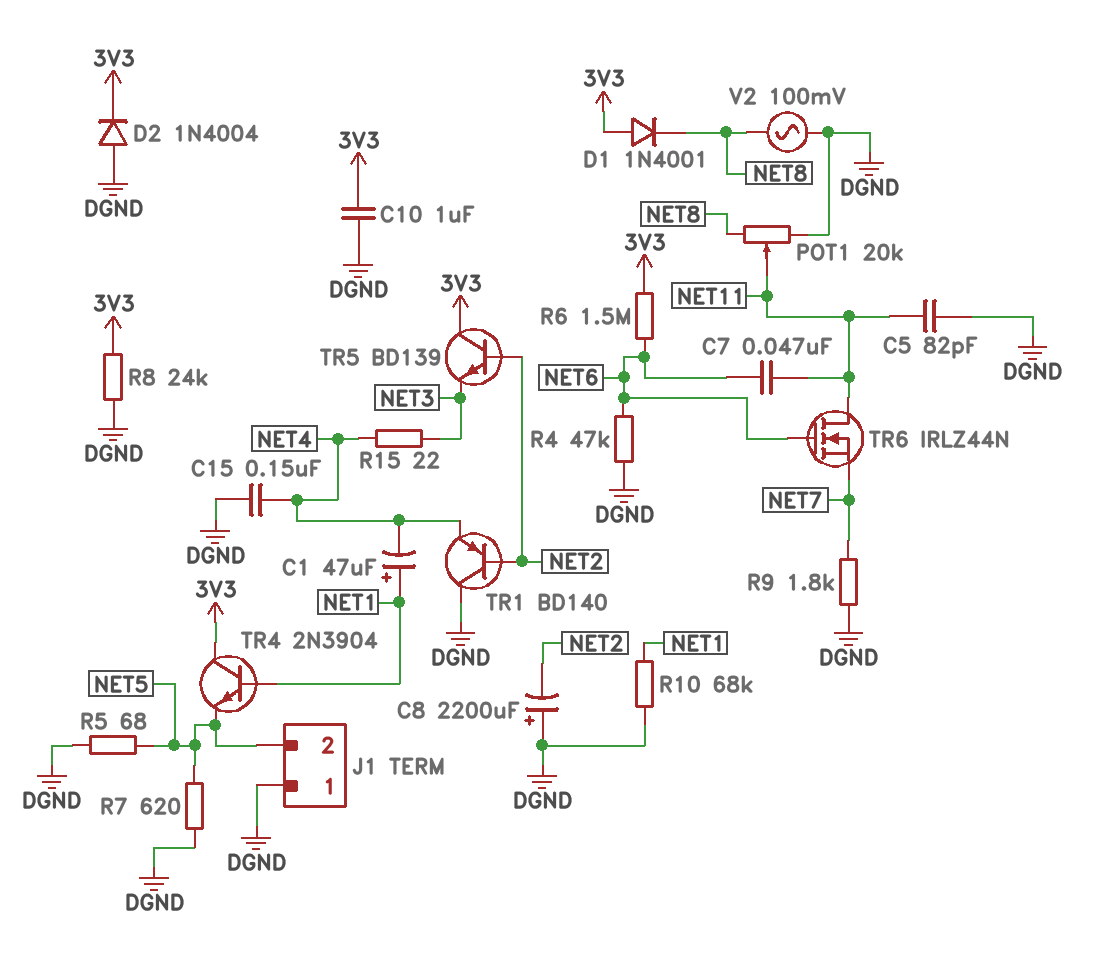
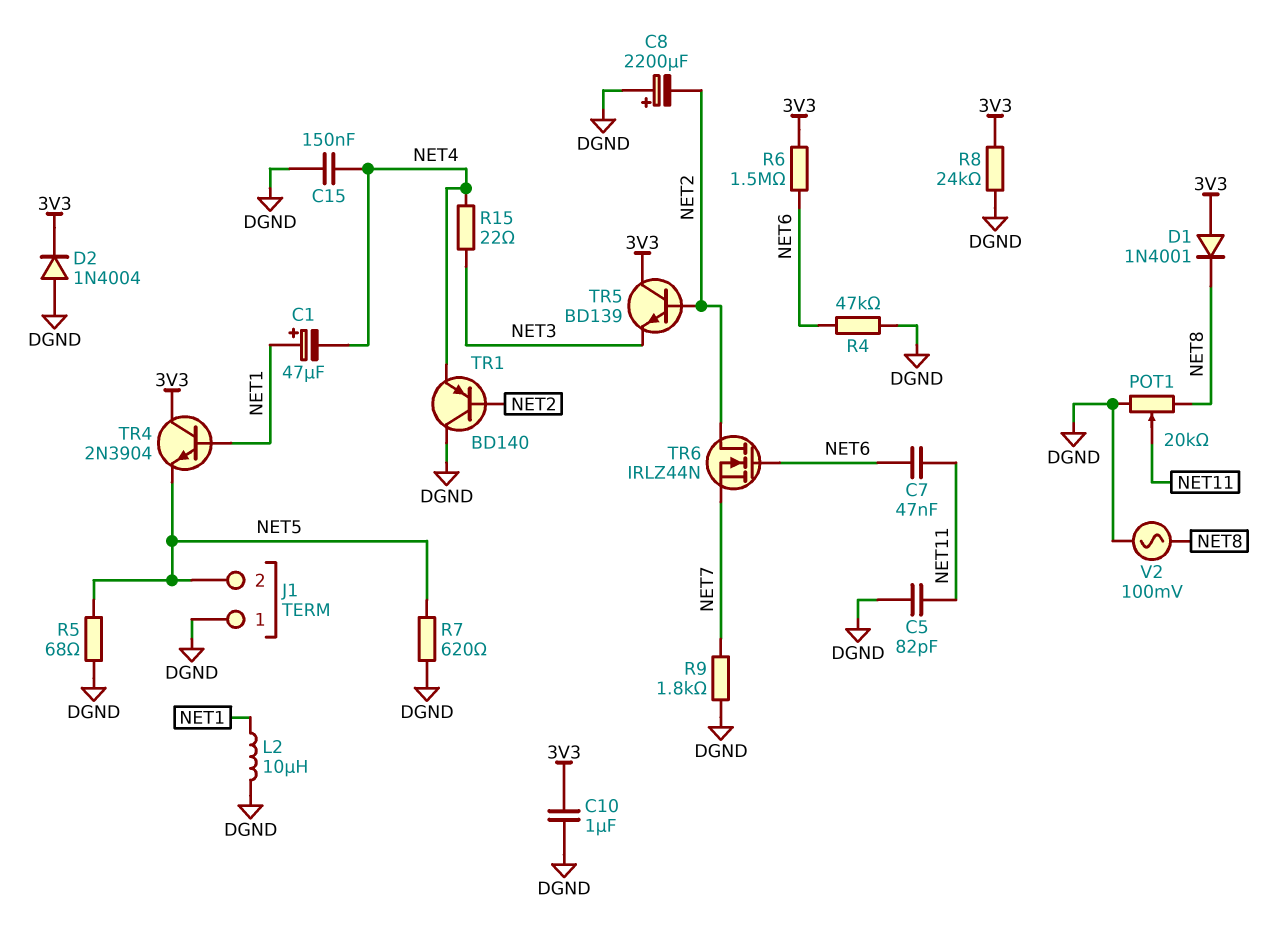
L2: none -> 10uH (DGND, NET1)
R10: 68k (DGND, NET1) -> none
TR6: NMOS IRLZ44N (G NET6, D NET11, S NET7) -> NMOS IRLZ44N (G NET6, D NET2, S NET7)

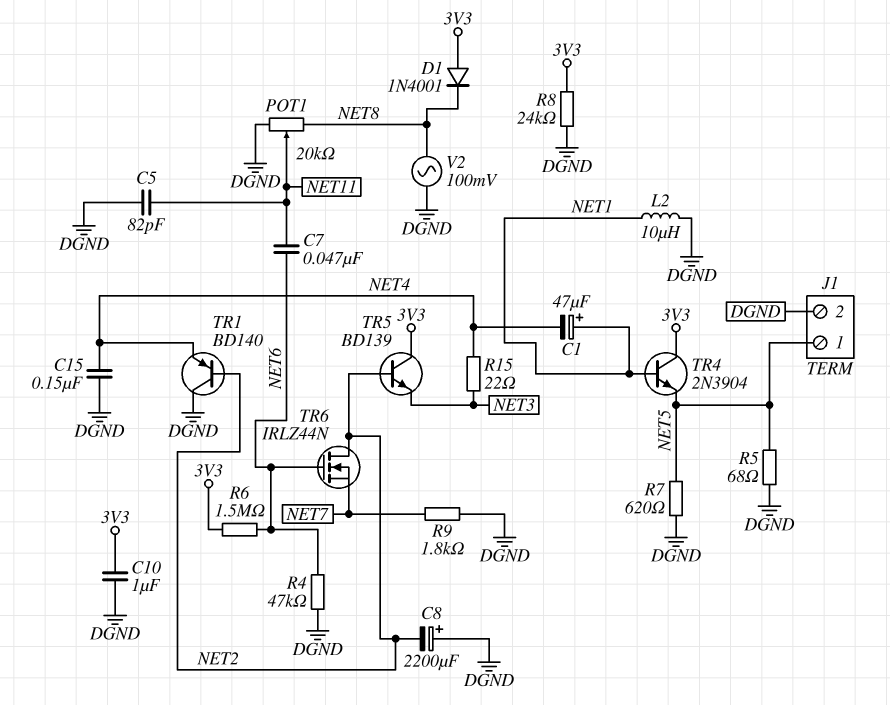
D2: diode 1N4004 (A DGND, K 3V3) -> none
J1 pin 1: DGND -> NET5
J1 pin 2: NET5 -> DGND

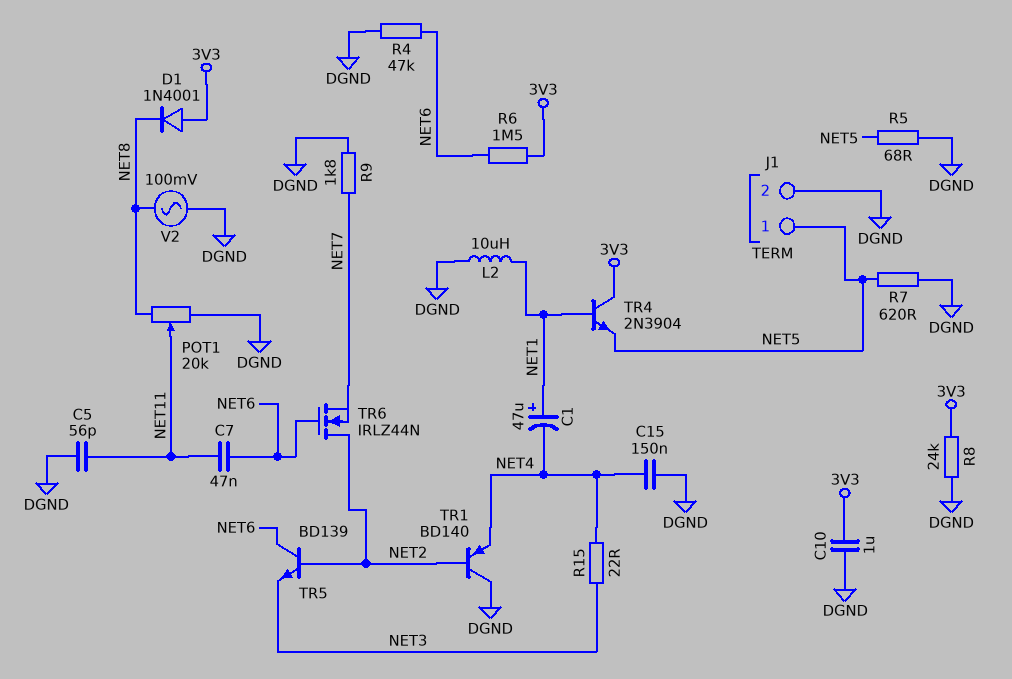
C5: 82pF (DGND, NET11) -> 56pF (DGND, NET11)
C8: 2200uF (plus DGND, minus NET2) -> none
TR5: NPN BD139 (B NET2, C 3V3, E NET3) -> NPN BD139 (B NET2, C NET6, E NET3)

